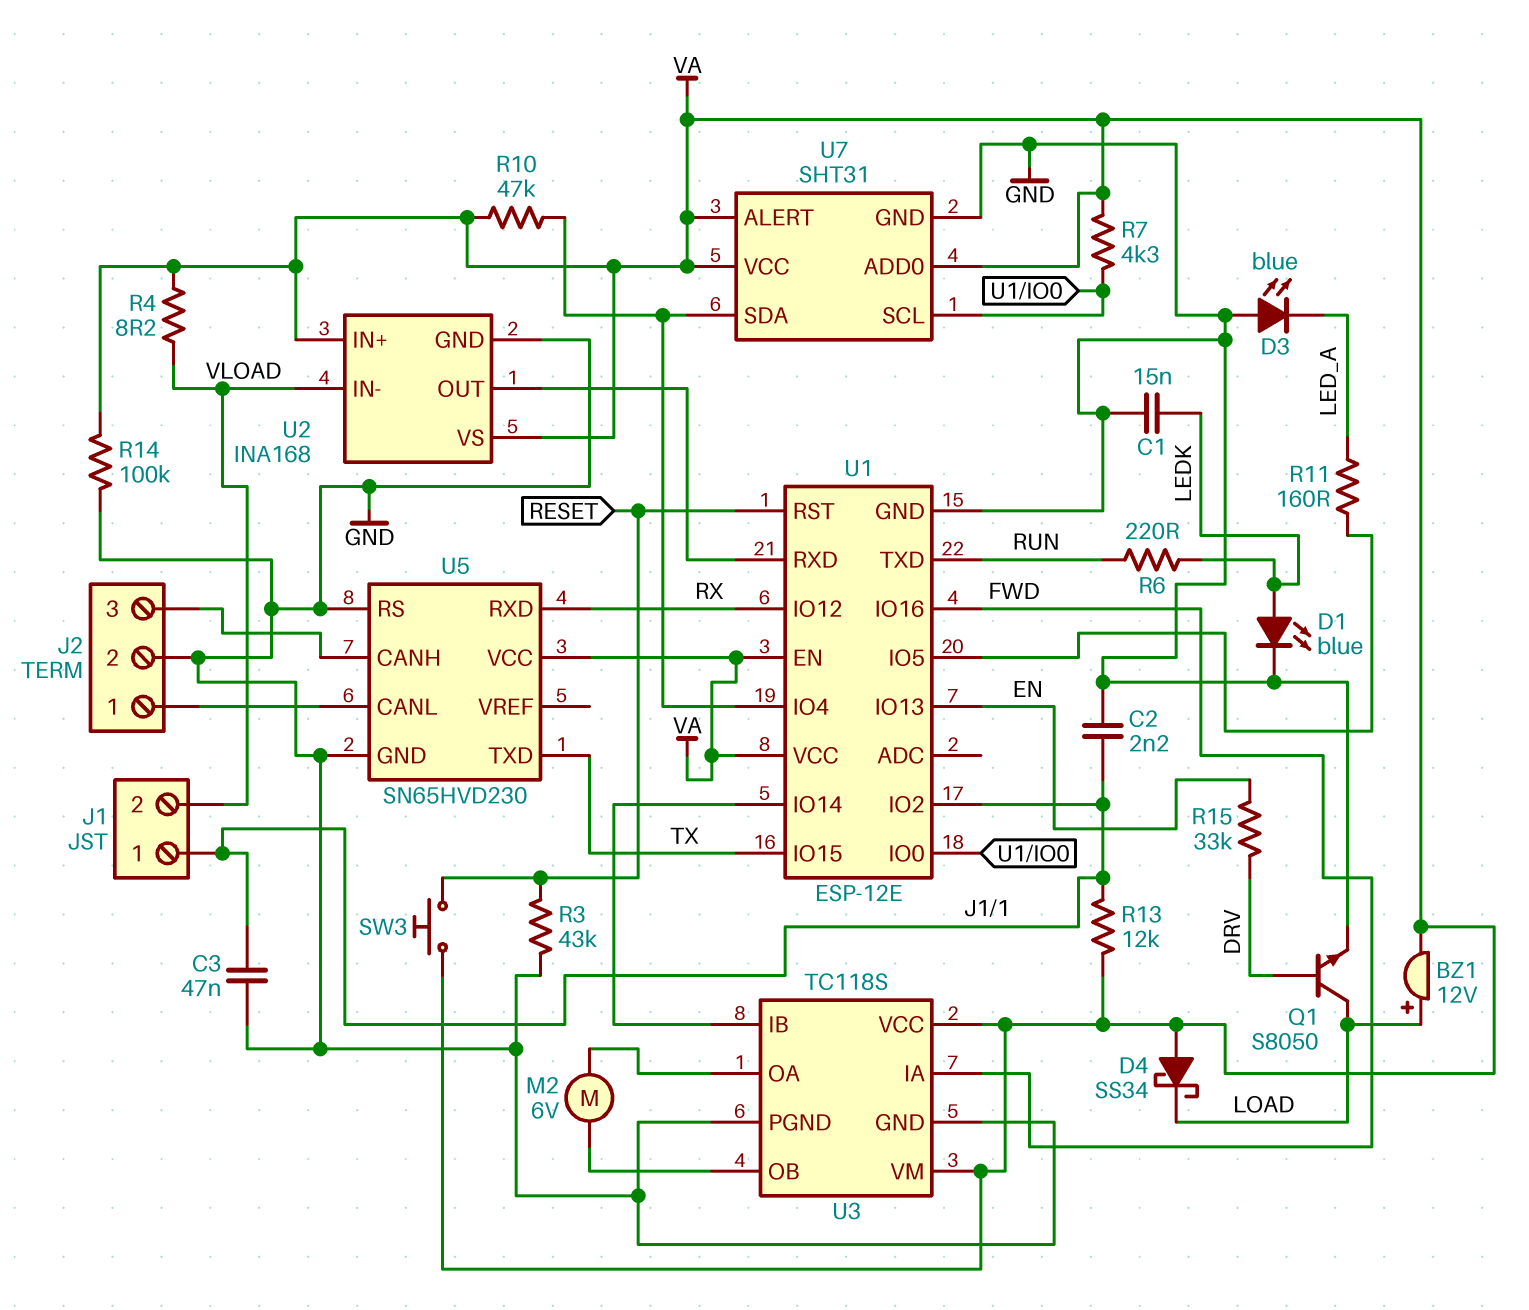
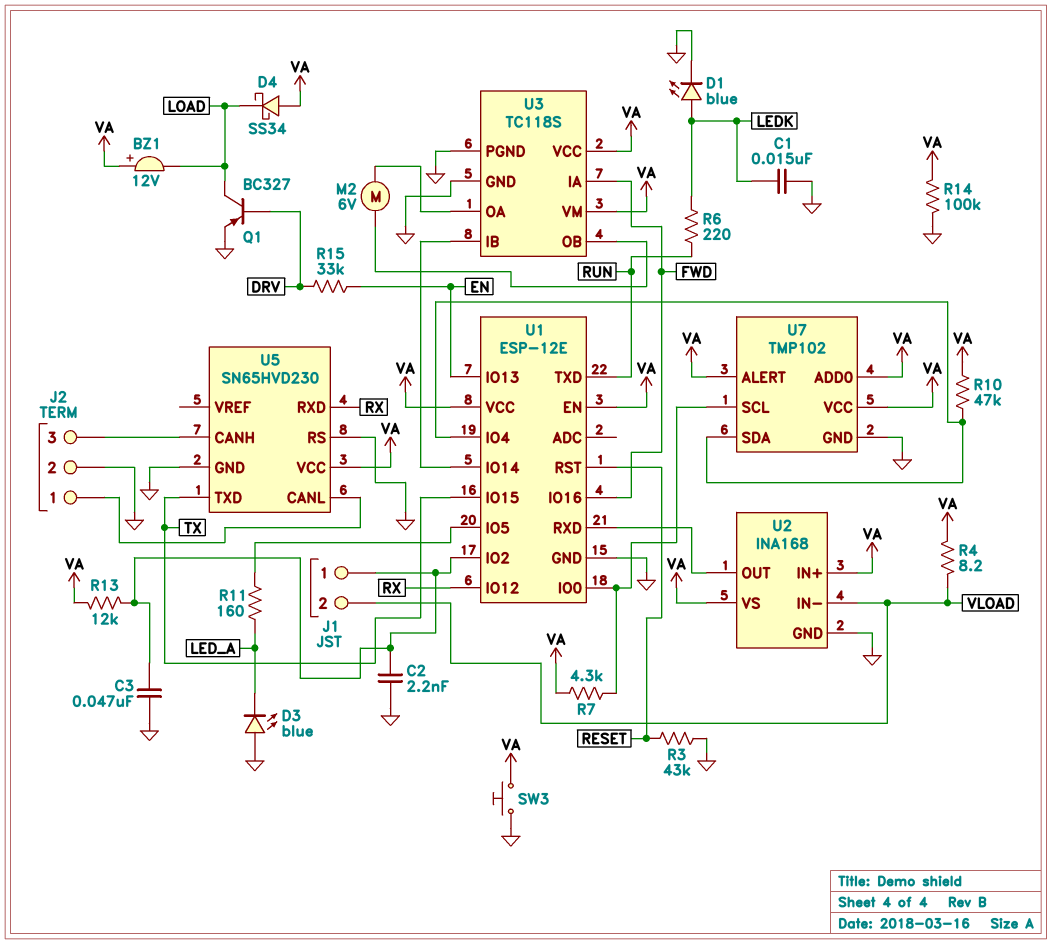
BZ1: buzzer 12V (plus LOAD, minus VA) -> buzzer 12V (plus VA, minus LOAD)
Q1: NPN S8050 (B DRV, C LOAD, E GND) -> PNP BC327 (B DRV, C LOAD, E GND)
SW3: button (RESET, VA) -> button (GND, VA)
U7: SHT31 -> TMP102

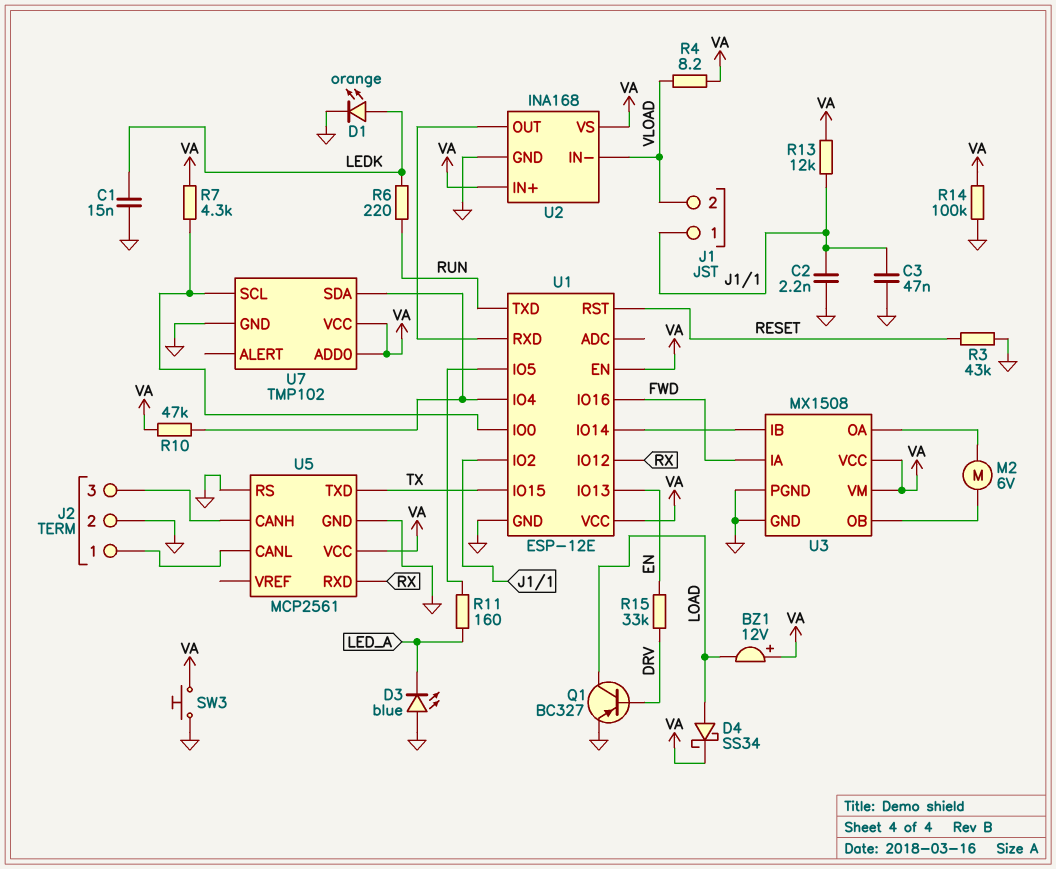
D1: LED blue (A LEDK, K GND) -> LED orange (A LEDK, K GND)
D4: schottky SS34 (A VA, K LOAD) -> schottky SS34 (A LOAD, K VA)
U3: TC118S -> MX1508
U5: SN65HVD230 -> MCP2561
U7 pin ALERT: VA -> none

